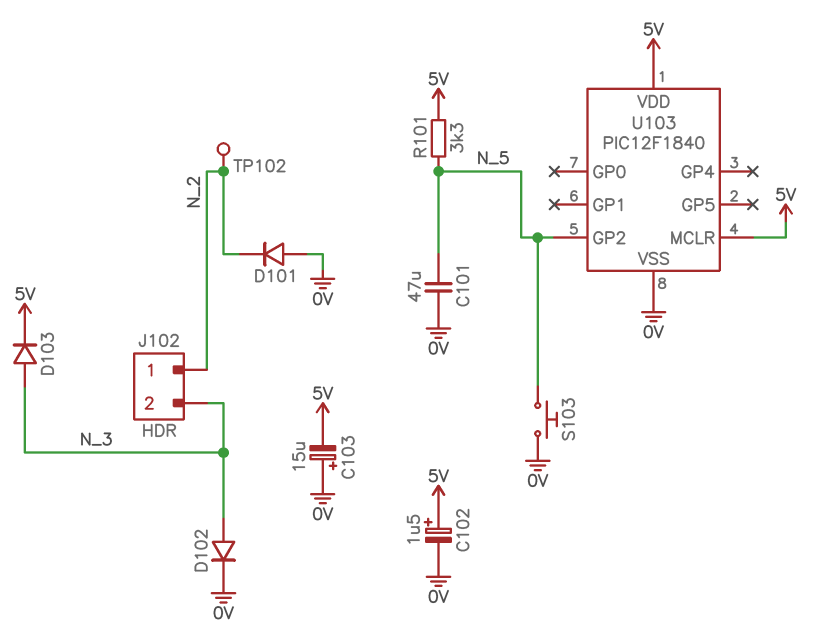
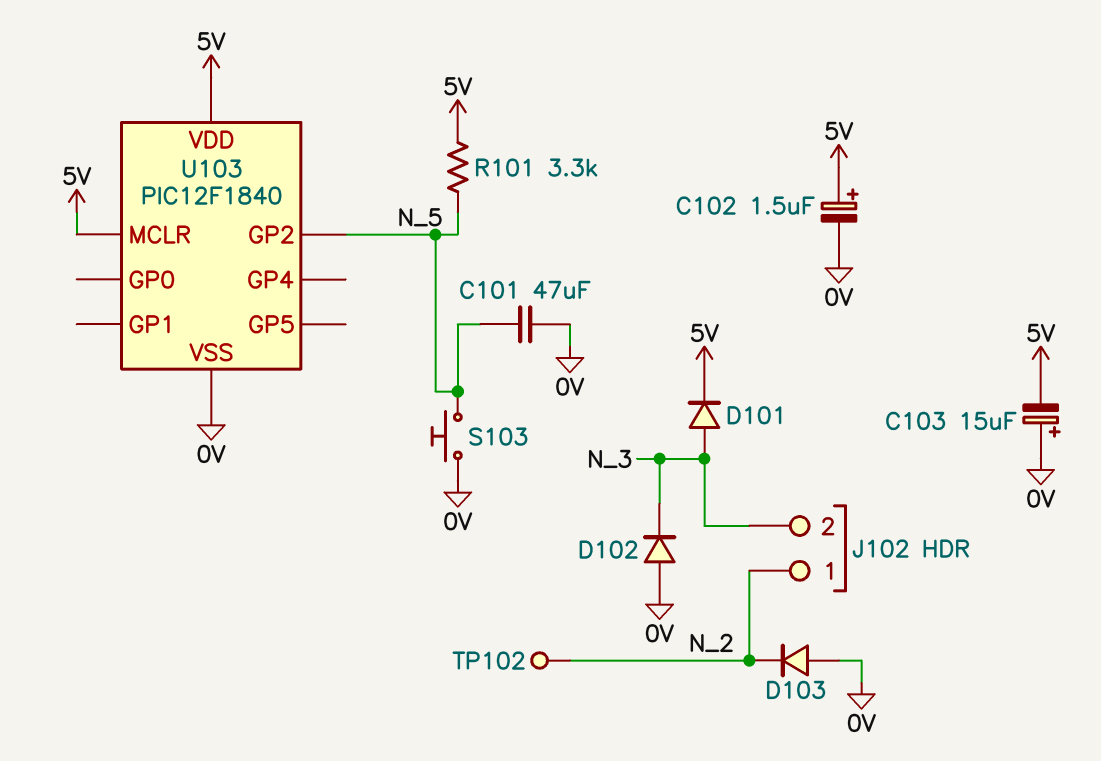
D101: diode (A 0V, K N_2) -> diode (A N_3, K 5V)
D102: diode (A N_3, K 0V) -> diode (A 0V, K N_3)
D103: diode (A N_3, K 5V) -> diode (A 0V, K N_2)

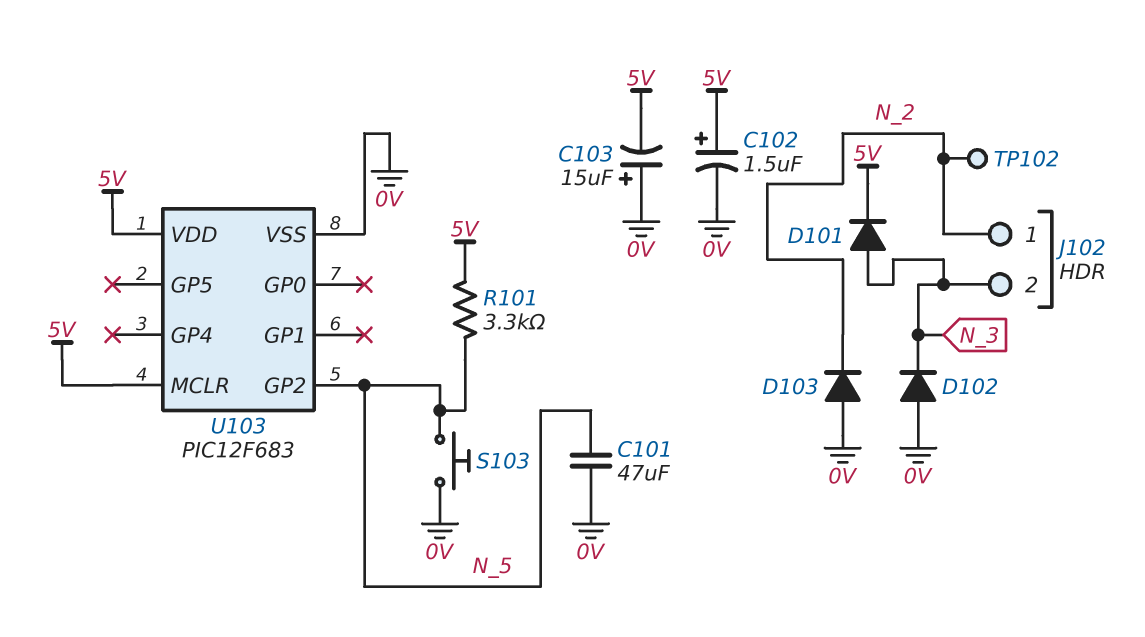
U103: PIC12F1840 -> PIC12F683

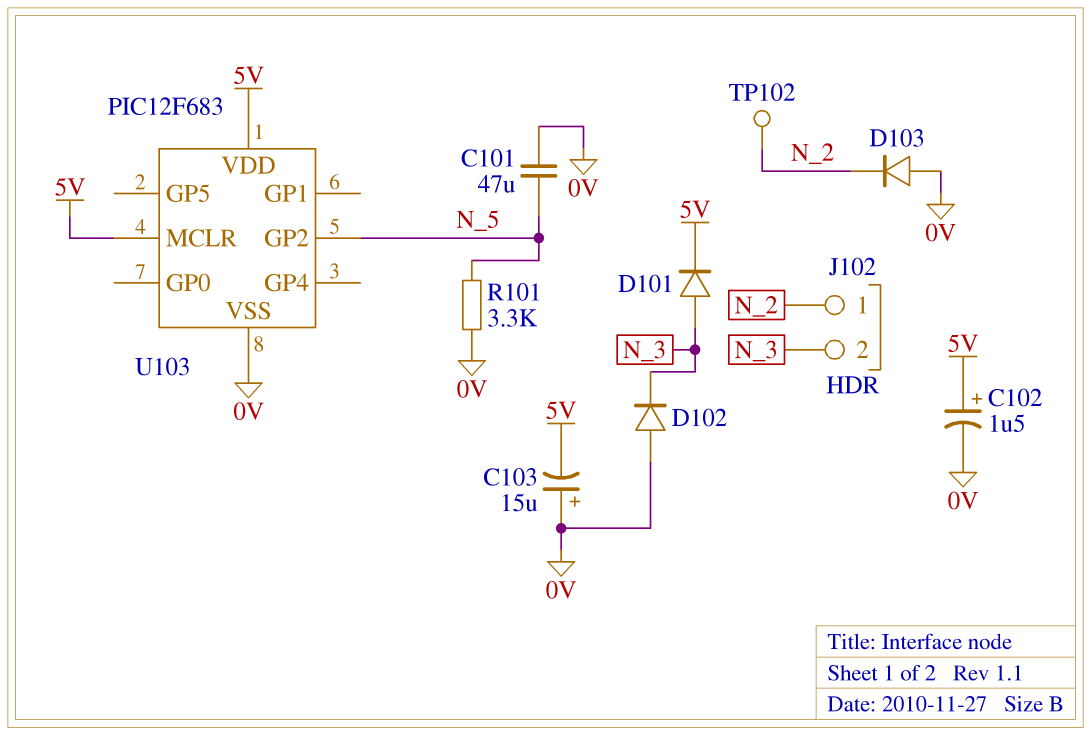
R101: 3.3k (5V, N_5) -> 3.3k (0V, N_5)
S103: button (0V, N_5) -> none

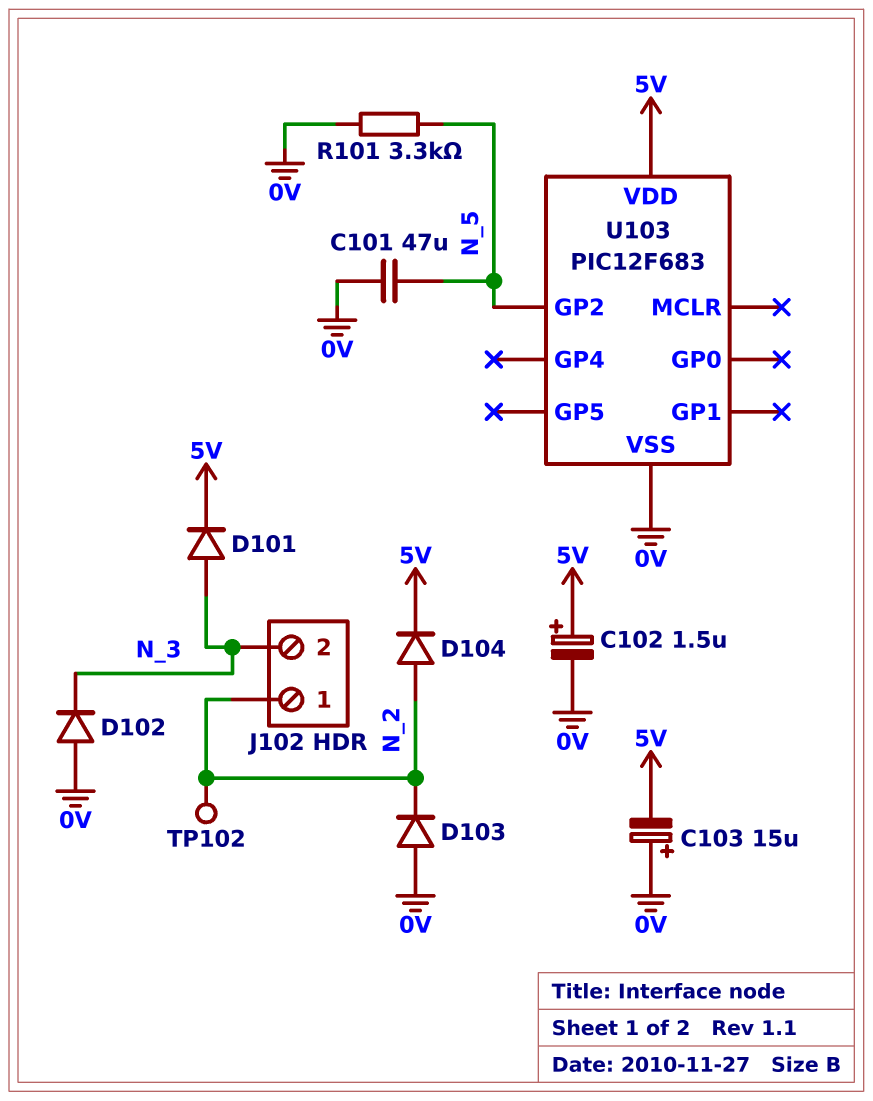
D104: none -> diode (A N_2, K 5V)
U103 pin MCLR: 5V -> none

